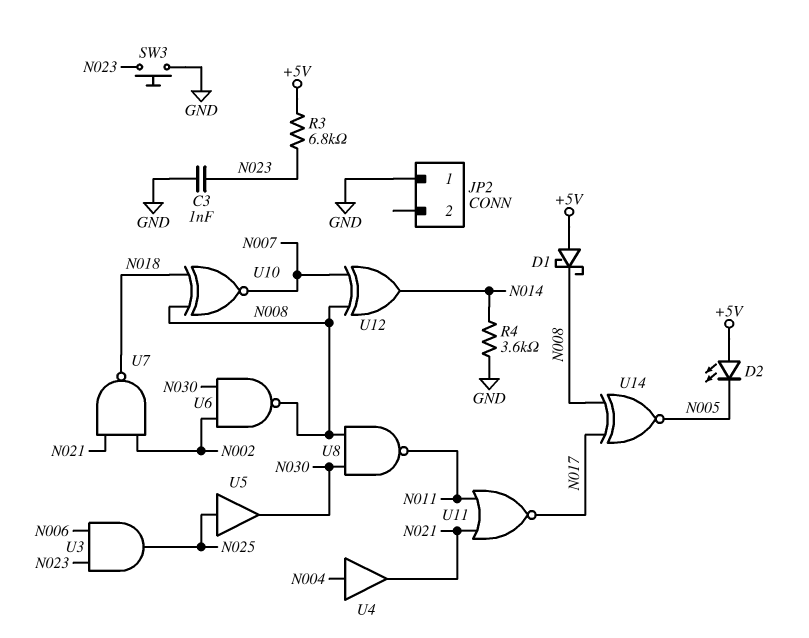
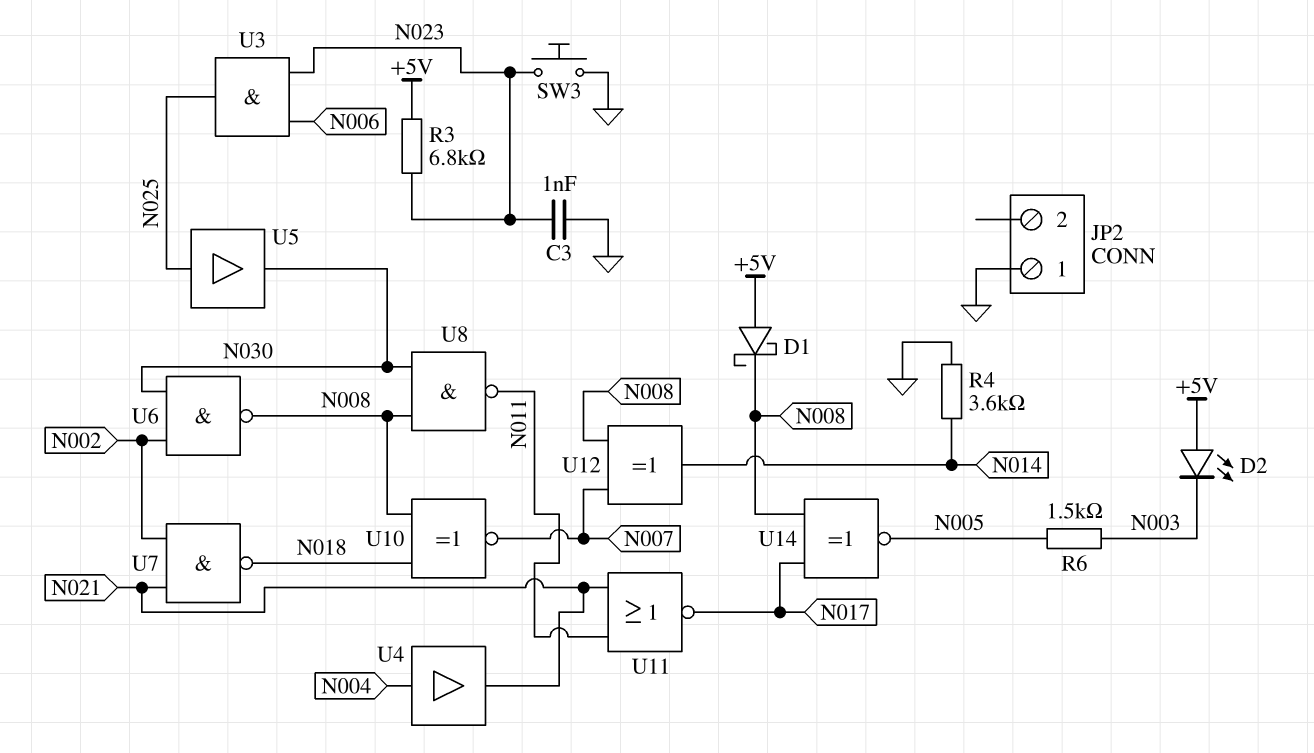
D2: LED (A +5V, K N005) -> LED (A +5V, K N003)
R6: none -> 1.5k (N003, N005)

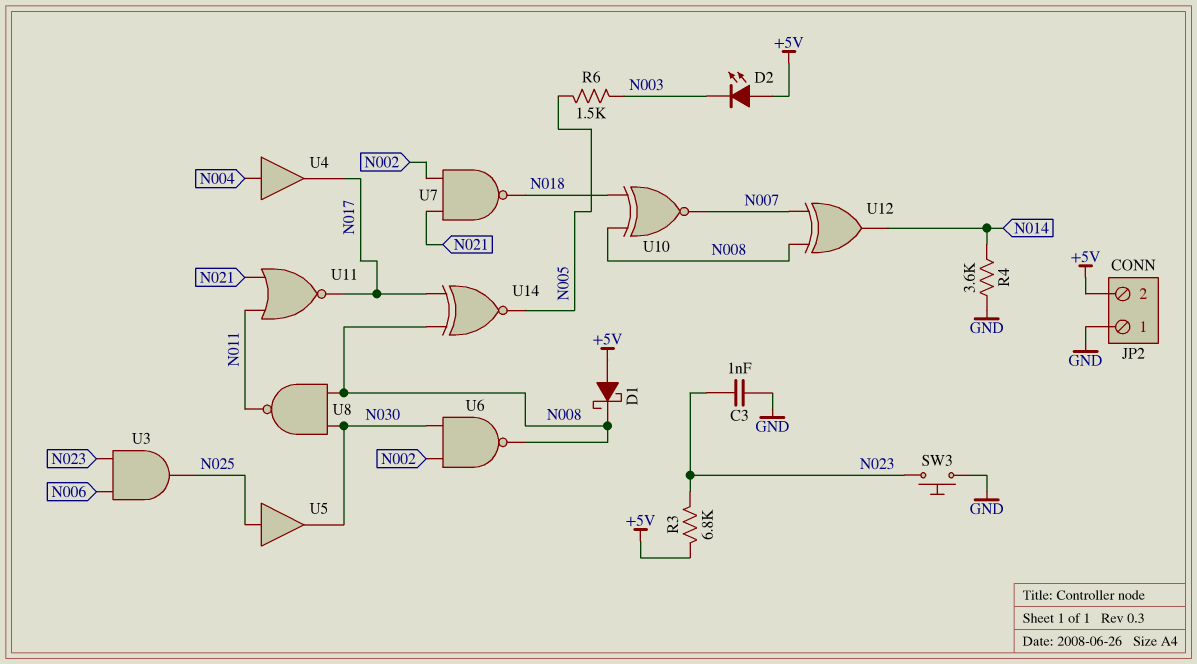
JP2 pin 2: none -> +5V
U4: buffer (in N004, out N021) -> buffer (in N004, out N017)

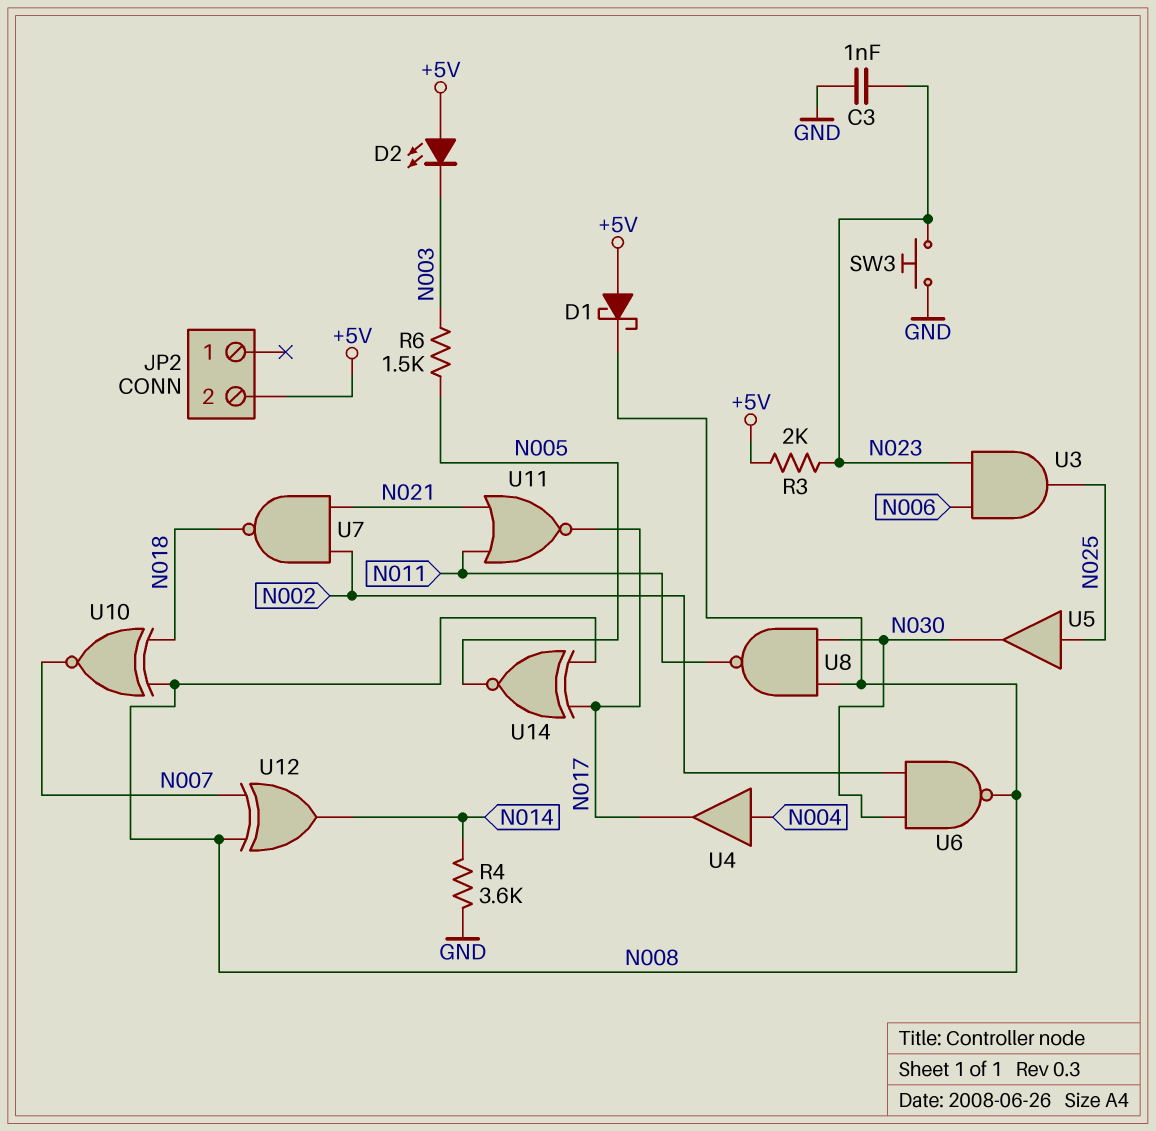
JP2 pin 1: GND -> none
R3: 6.8k (+5V, N023) -> 2k (+5V, N023)

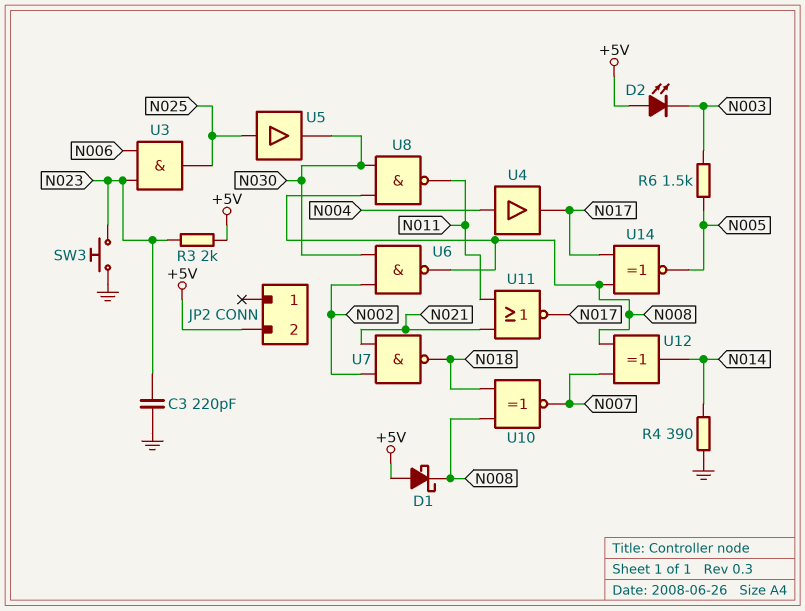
C3: 1nF (GND, N023) -> 220pF (GND, N023)
R4: 3.6k (GND, N014) -> 390 (GND, N014)

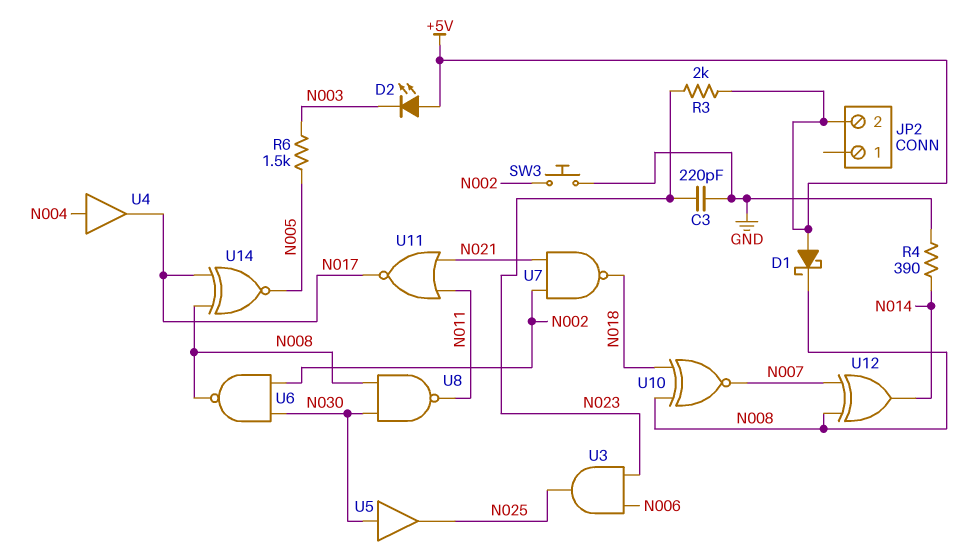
SW3: button (GND, N023) -> button (GND, N002)
U5: buffer (in N025, out N030) -> buffer (in N030, out N025)

